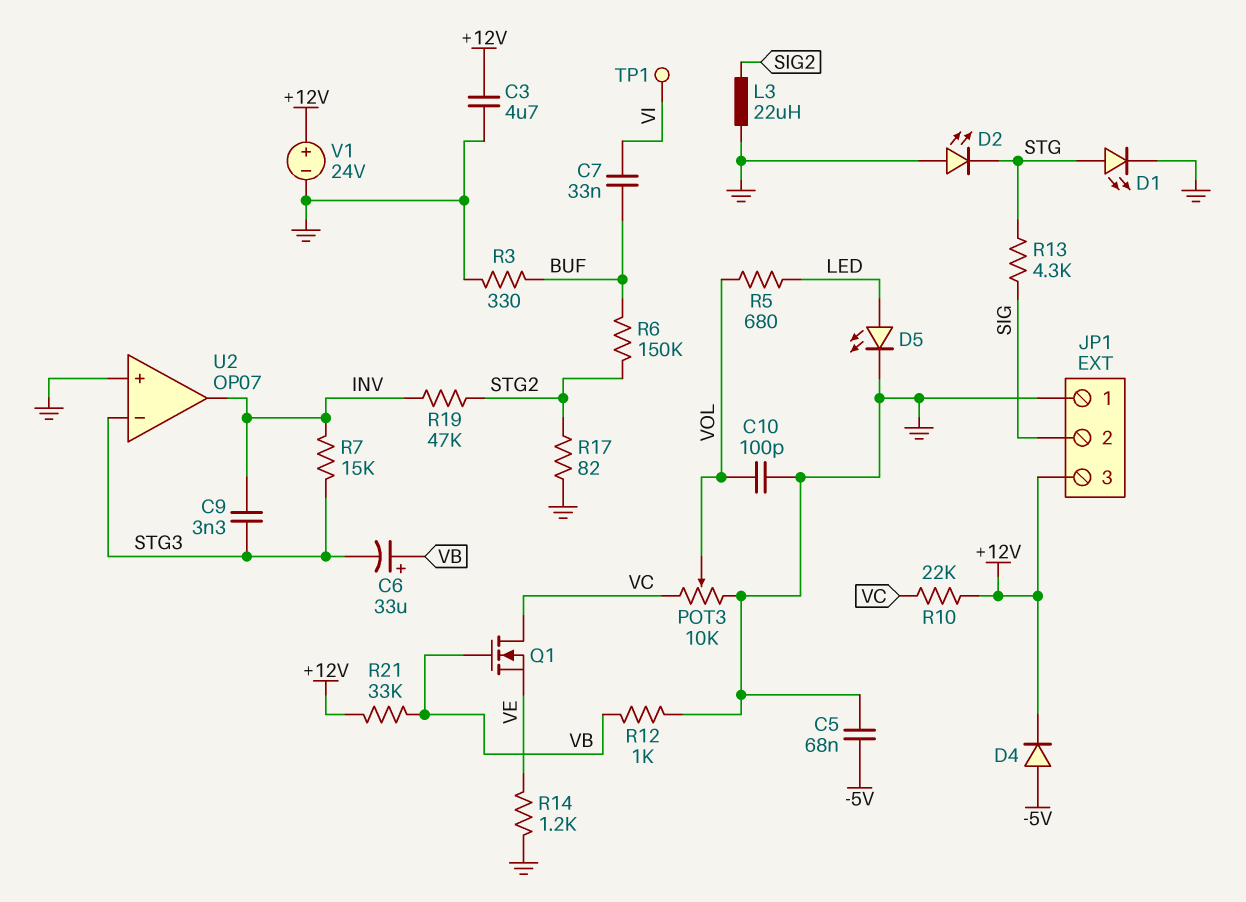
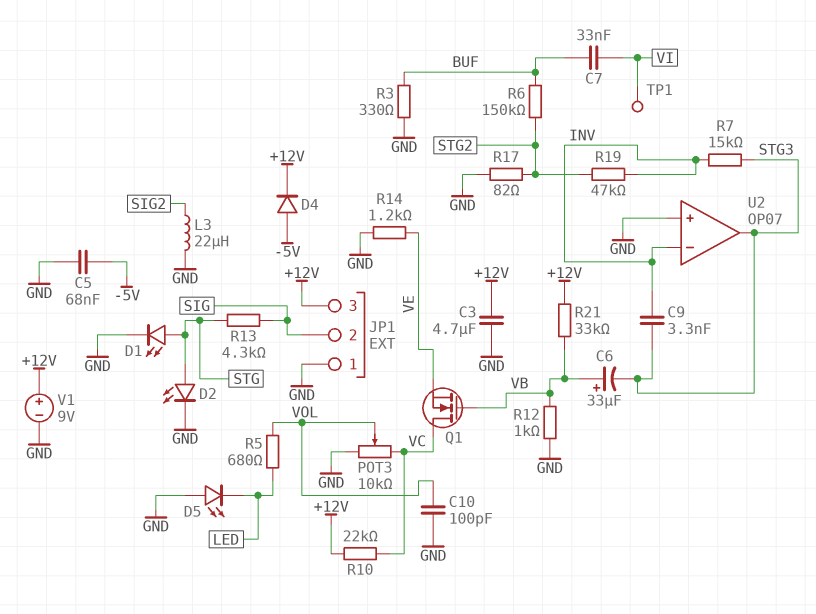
D2: LED (A GND, K STG) -> LED (A STG, K GND)
D5: LED (A LED, K GND) -> LED (A GND, K LED)
U2 pin in-: STG3 -> INV
U2 pin out: INV -> STG3
V1: 24V (plus +12V, minus GND) -> 9V (plus +12V, minus GND)

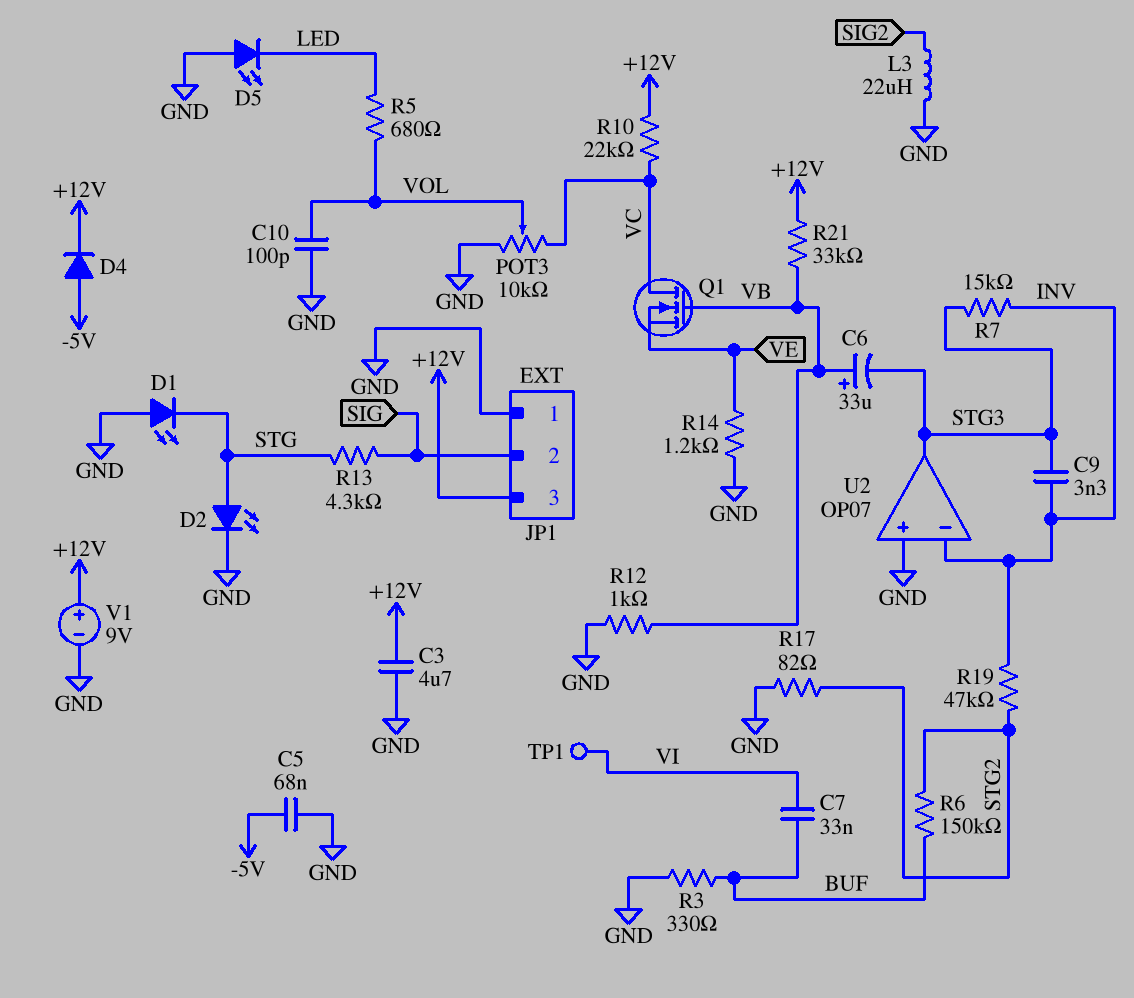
D1: LED (A STG, K GND) -> LED (A GND, K STG)

